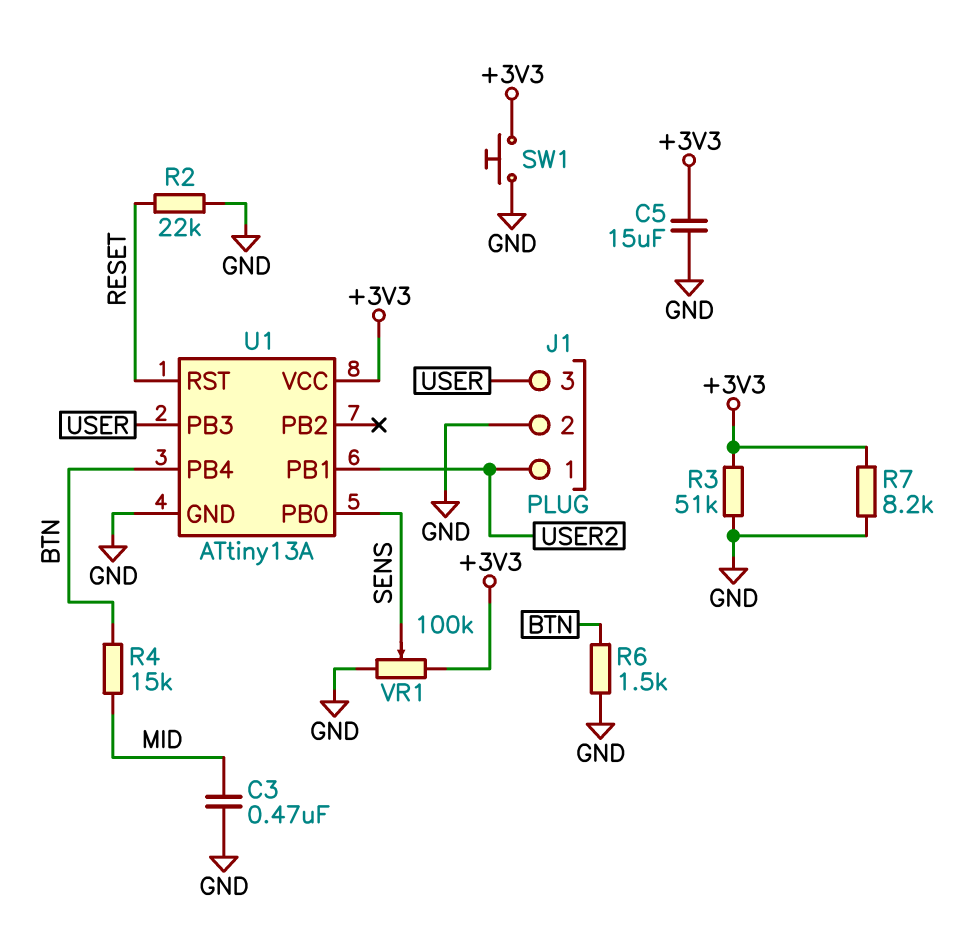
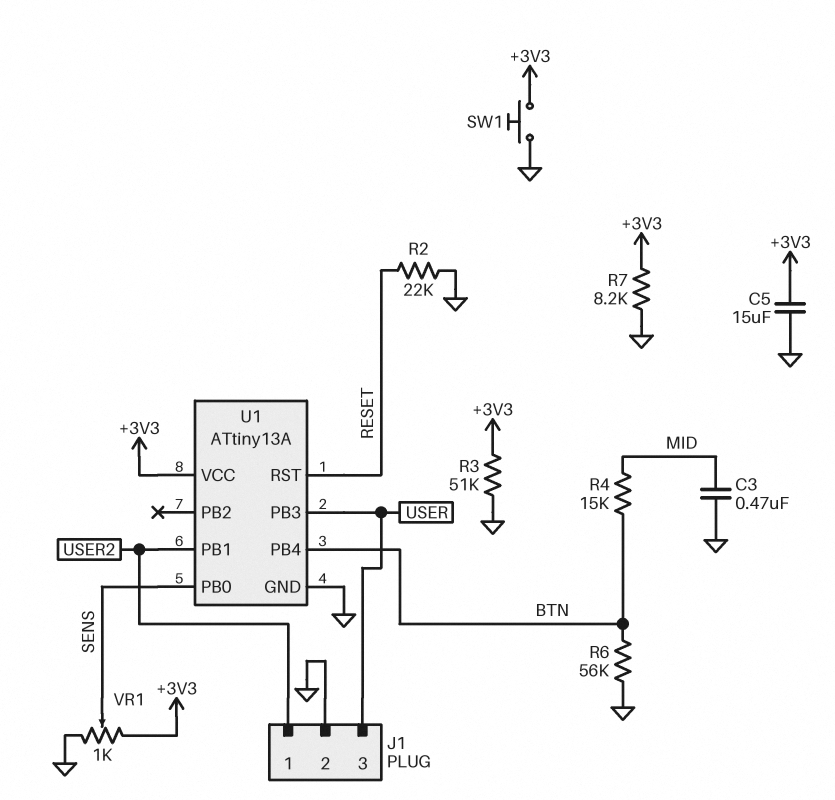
R6: 1.5k (BTN, GND) -> 56k (BTN, GND)
VR1: 100k (+3V3, GND, wiper SENS) -> 1k (+3V3, GND, wiper SENS)

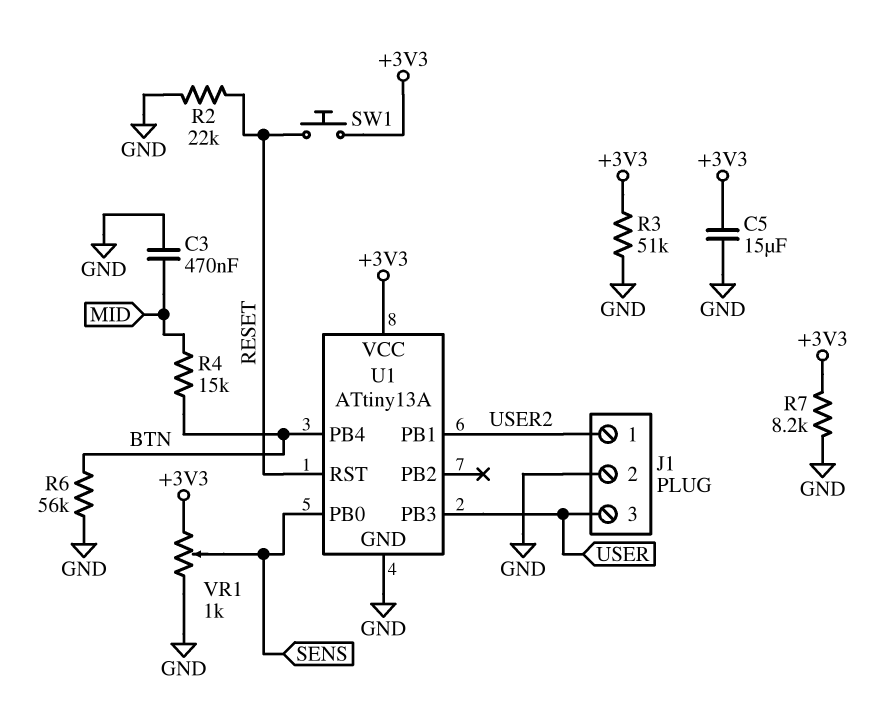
SW1: button (+3V3, GND) -> button (+3V3, RESET)

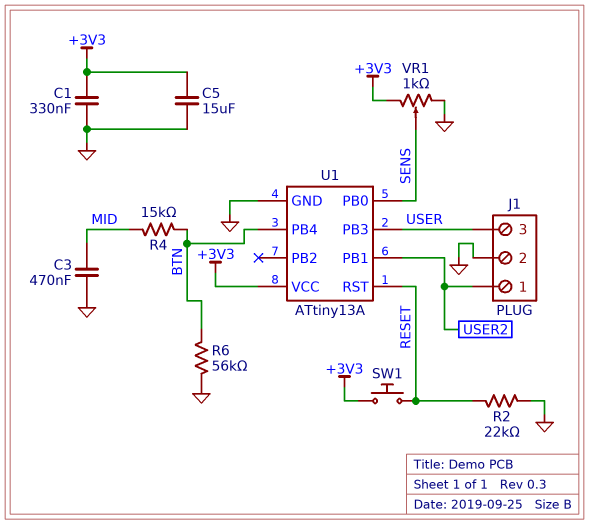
C1: none -> 330nF (+3V3, GND)
R3: 51k (+3V3, GND) -> none
R7: 8.2k (+3V3, GND) -> none

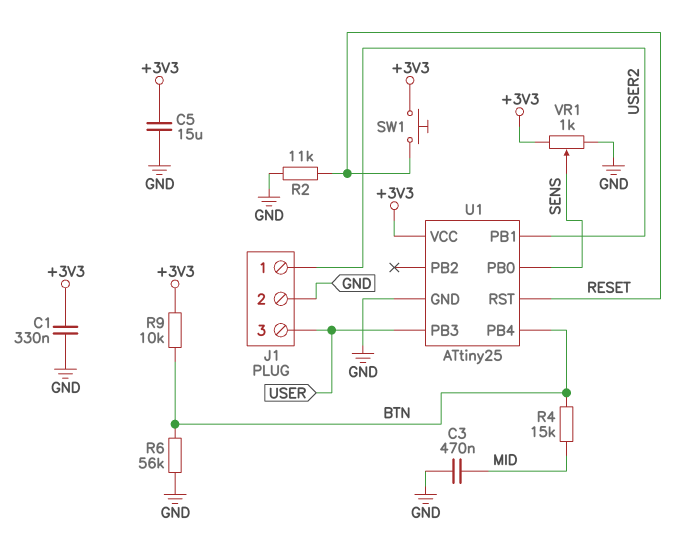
R2: 22k (GND, RESET) -> 11k (GND, RESET)
R9: none -> 10k (+3V3, BTN)
U1: ATtiny13A -> ATtiny25

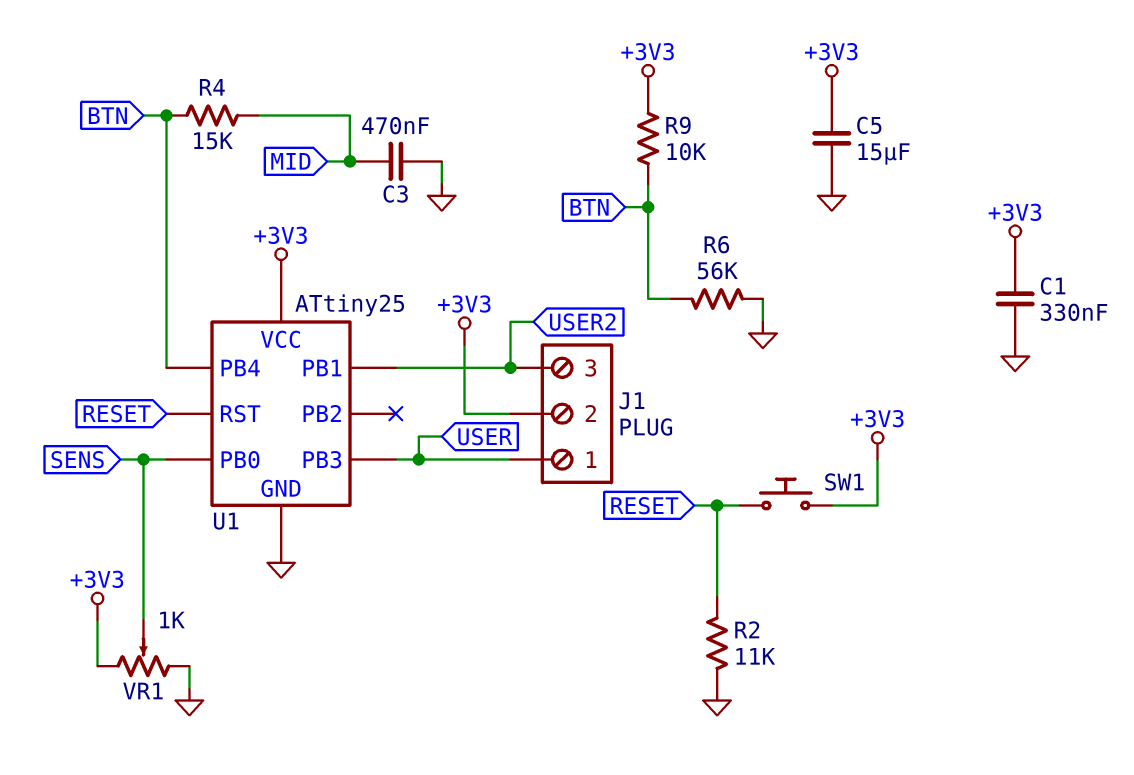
J1 pin 1: USER2 -> USER
J1 pin 2: GND -> +3V3
J1 pin 3: USER -> USER2

